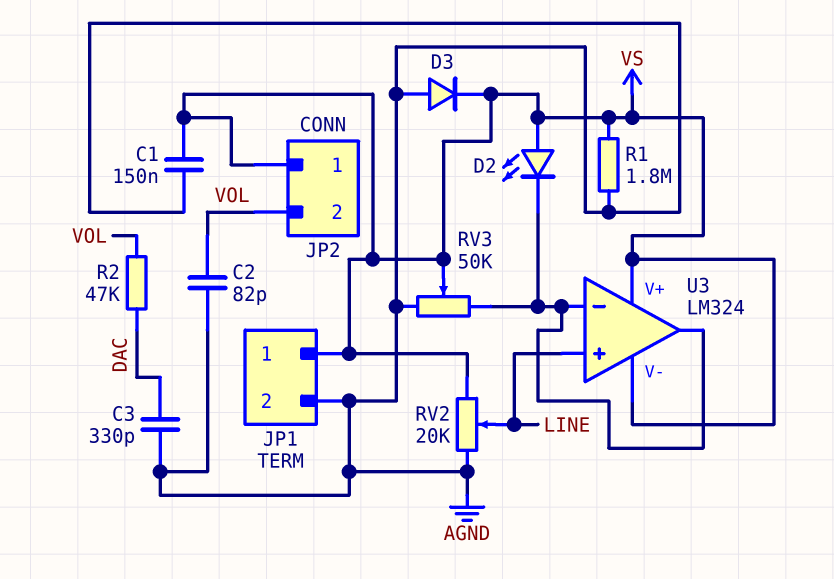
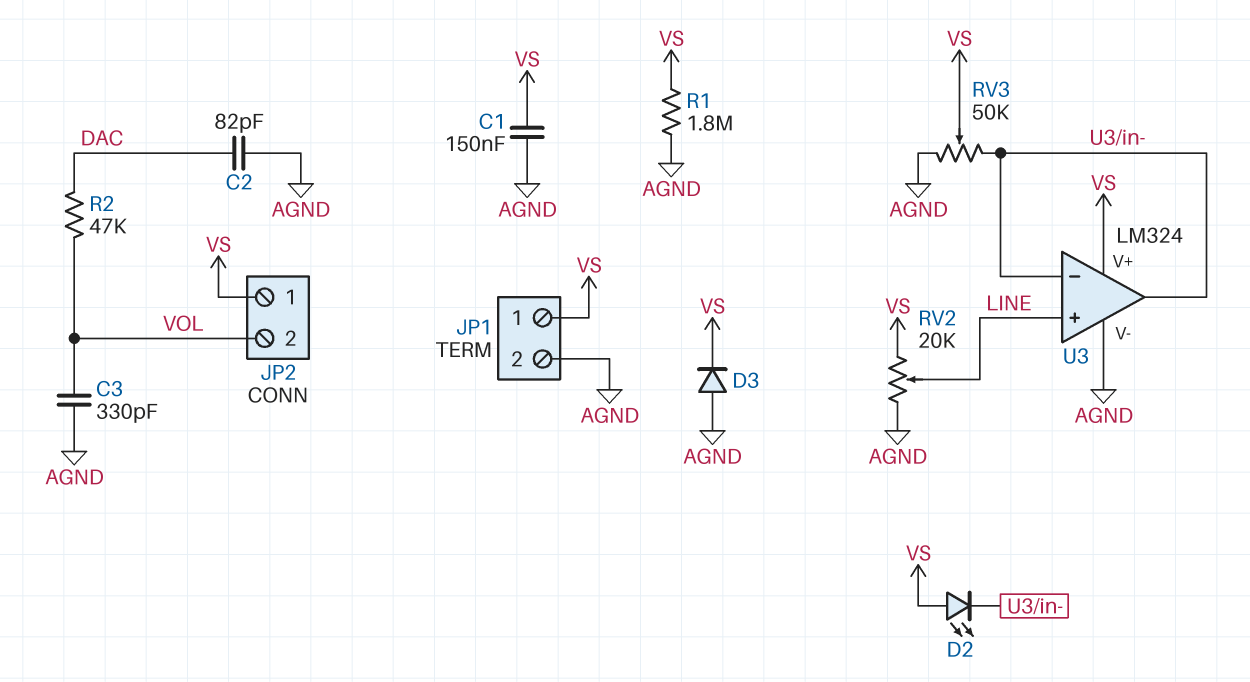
C2: 82pF (AGND, VOL) -> 82pF (AGND, DAC)
C3: 330pF (AGND, DAC) -> 330pF (AGND, VOL)
U3 pin V-: VS -> AGND

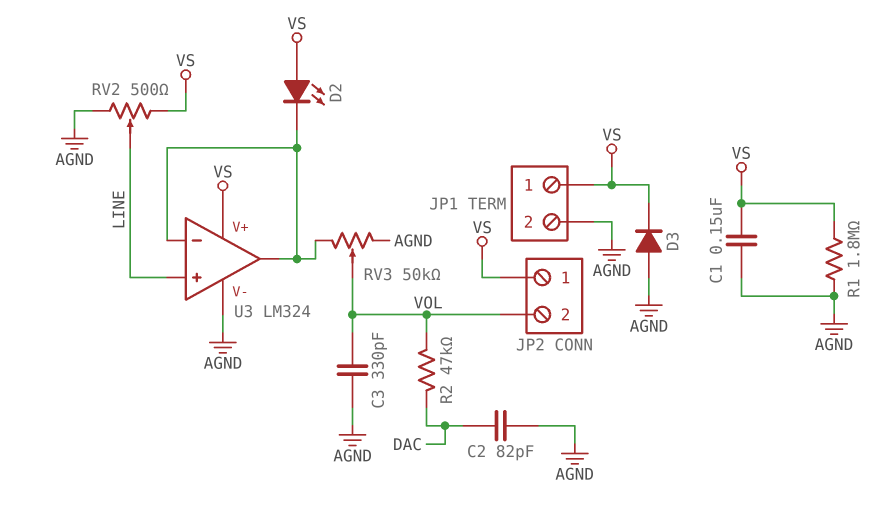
RV2: 20k (AGND, VS, wiper LINE) -> 500 (AGND, VS, wiper LINE)
RV3: 50k (AGND, U3/in-, wiper VS) -> 50k (AGND, U3/in-, wiper VOL)

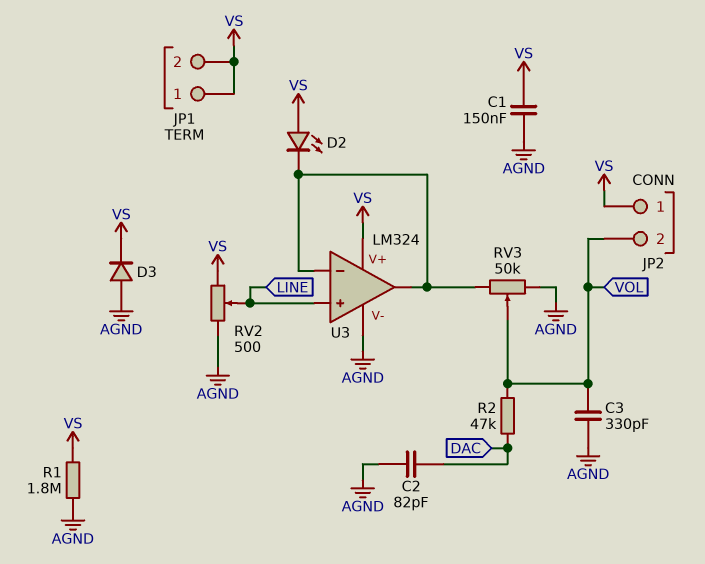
JP1 pin 2: AGND -> VS

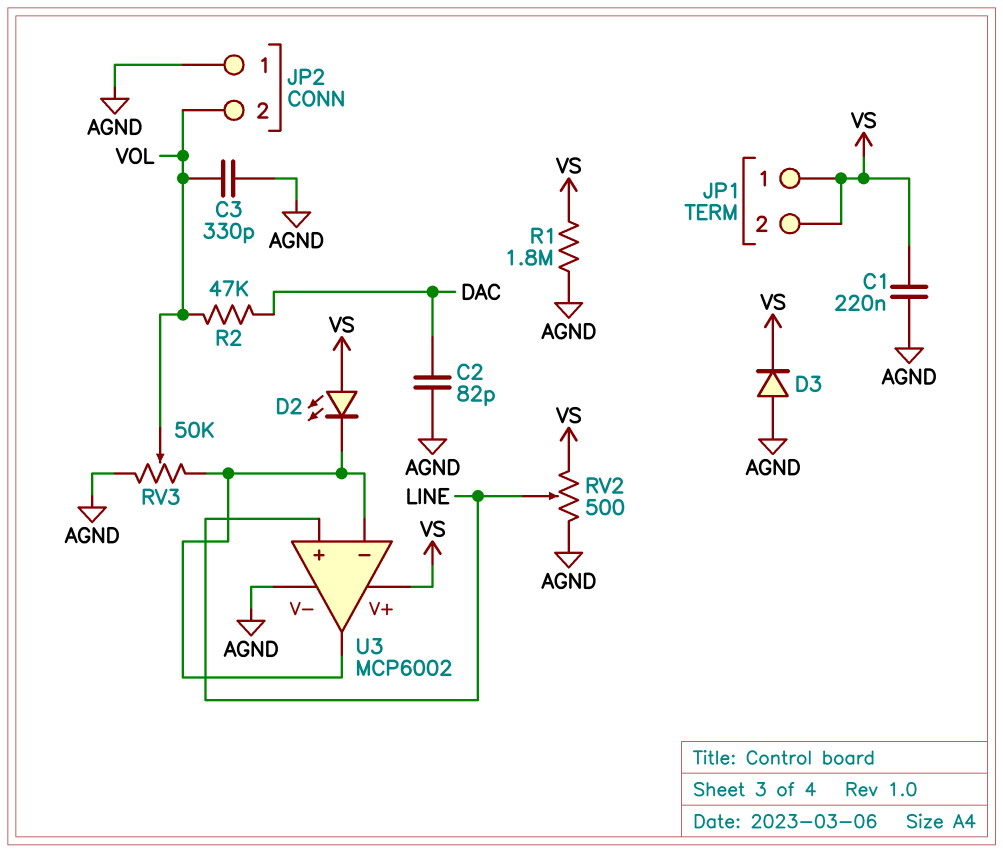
C1: 150nF (AGND, VS) -> 220nF (AGND, VS)
JP2 pin 1: VS -> AGND
U3: LM324 -> MCP6002

